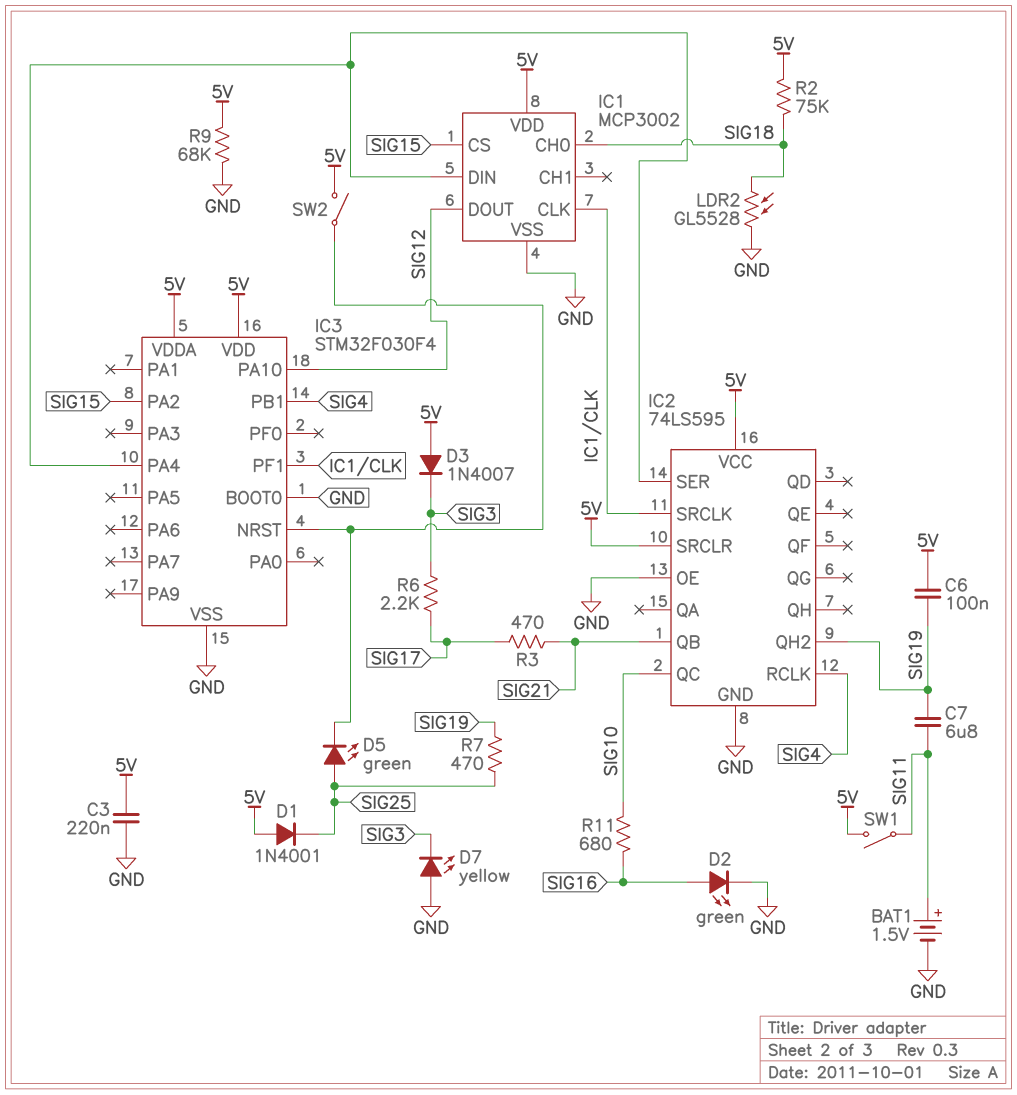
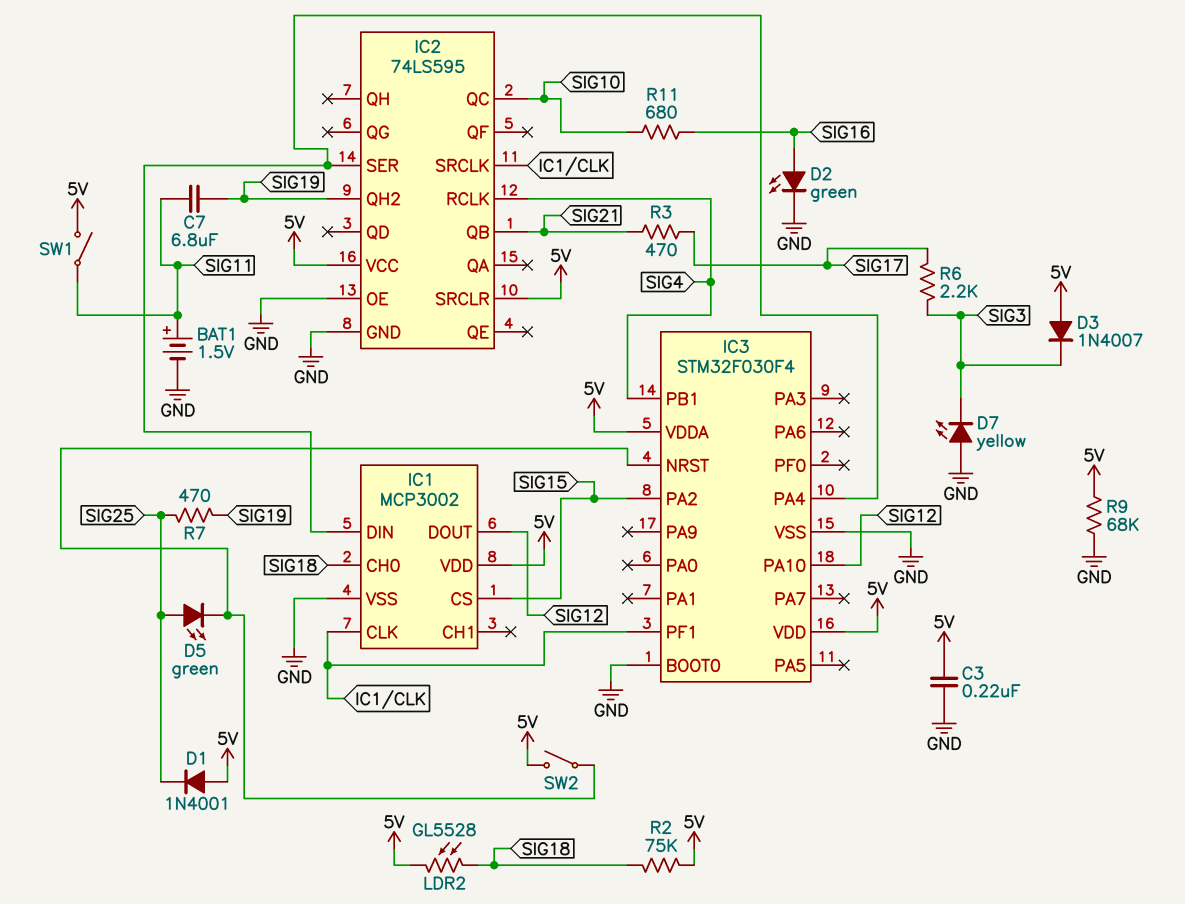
C6: 100nF (5V, SIG19) -> none
LDR2: GL5528 (GND, SIG18) -> GL5528 (5V, SIG18)

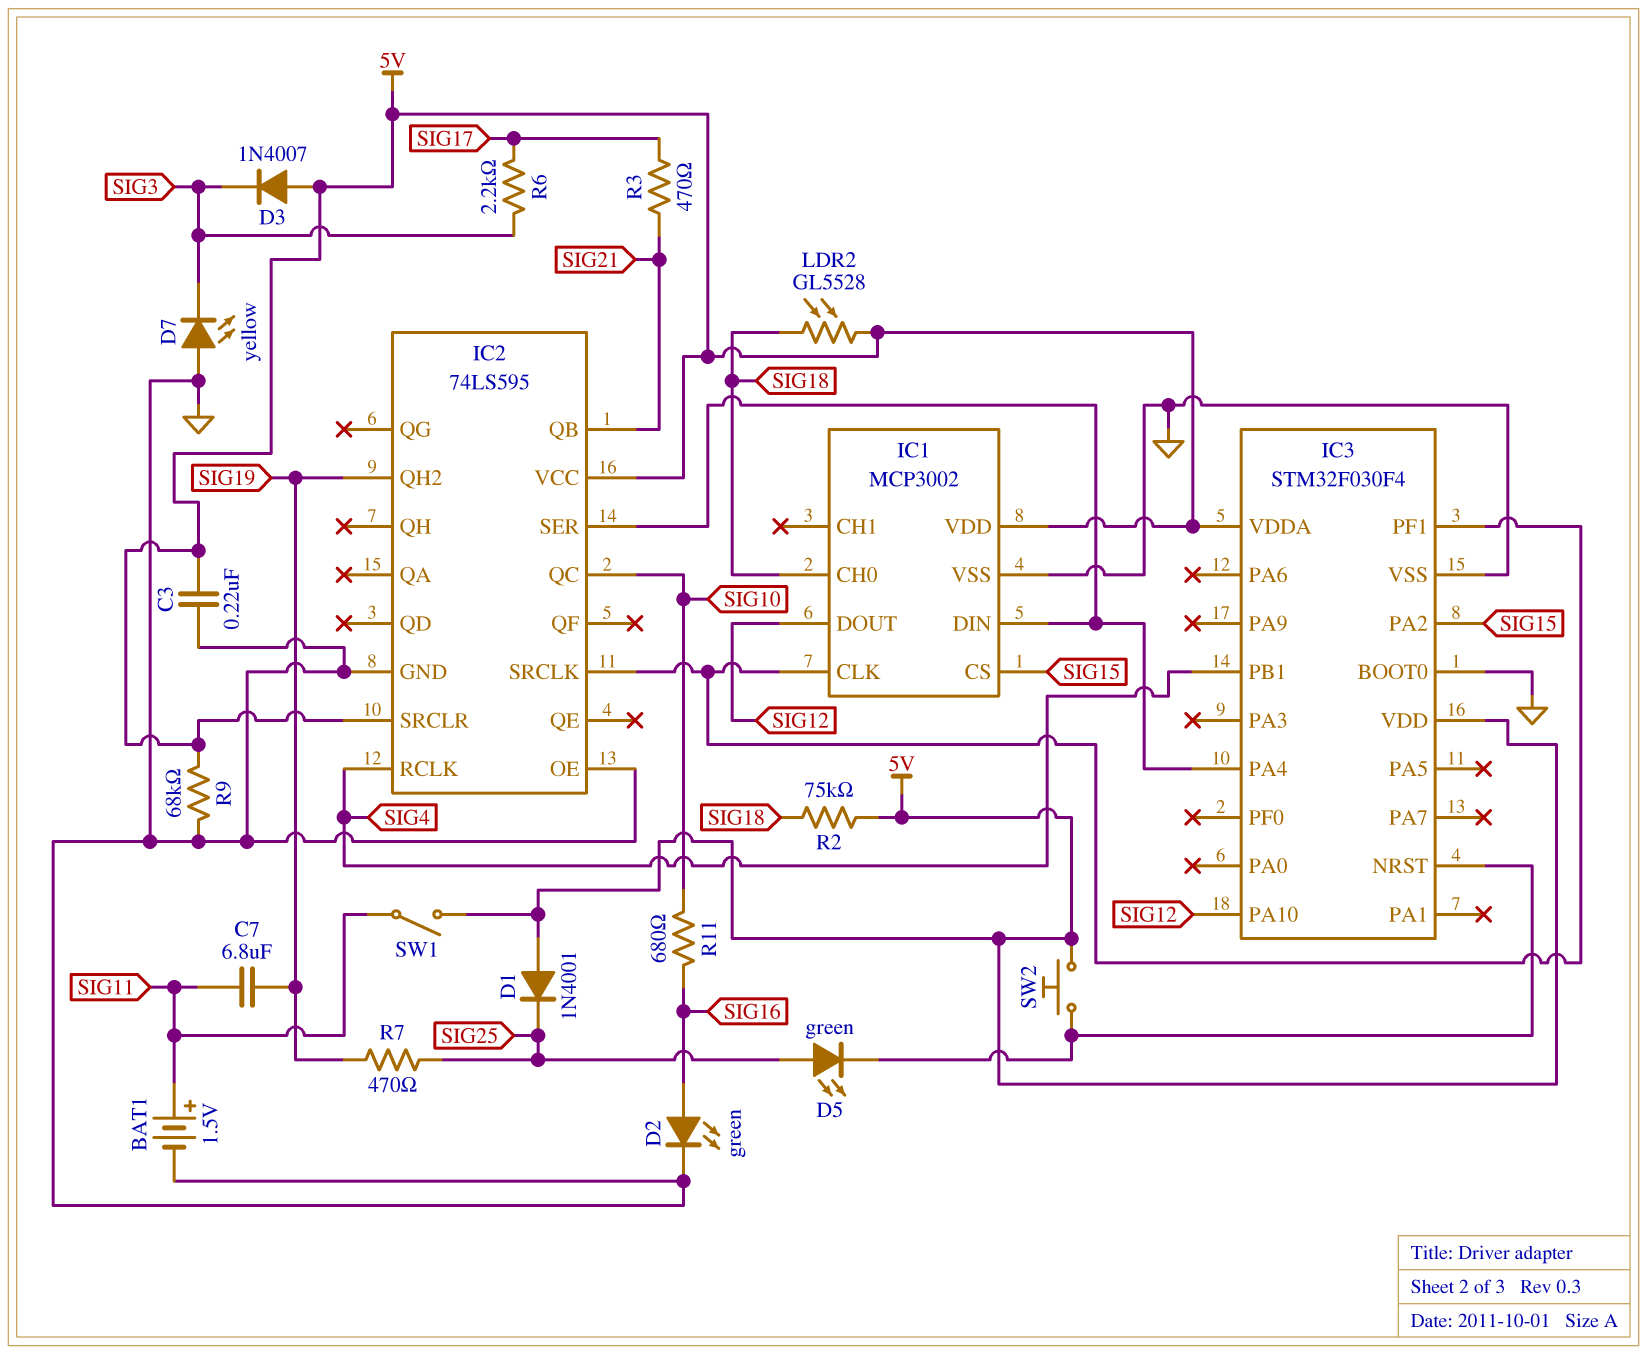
SW2: switch (5V, IC3/NRST) -> button (5V, IC3/NRST)

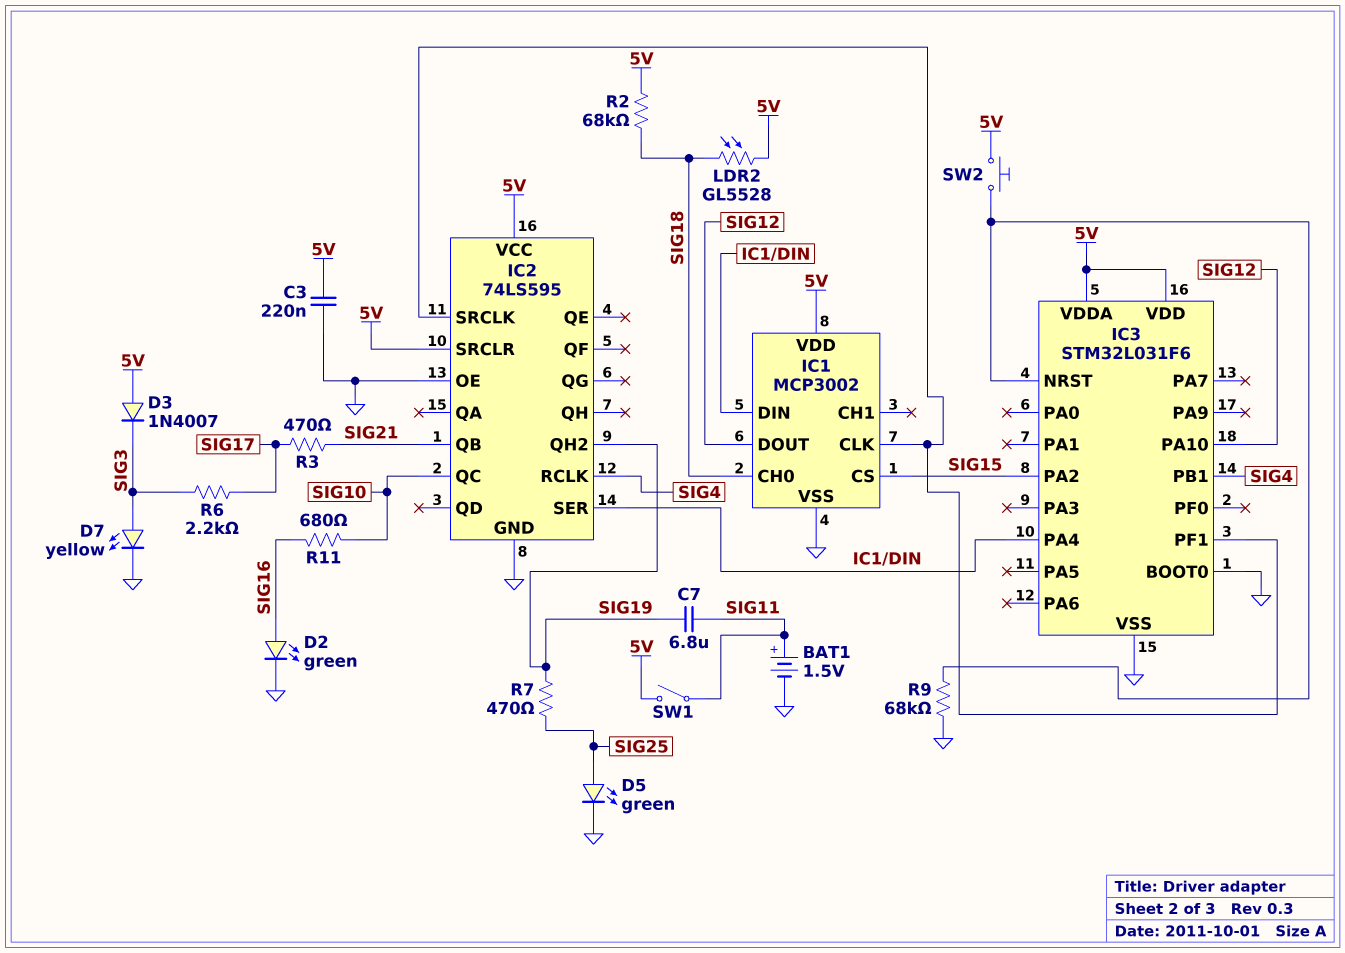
D1: diode 1N4001 (A 5V, K SIG25) -> none
D5: LED green (A SIG25, K IC3/NRST) -> LED green (A SIG25, K GND)
D7: LED yellow (A GND, K SIG3) -> LED yellow (A SIG3, K GND)
IC3: STM32F030F4 -> STM32L031F6
R2: 75k (5V, SIG18) -> 68k (5V, SIG18)
R9: 68k (5V, GND) -> 68k (GND, IC3/NRST)

